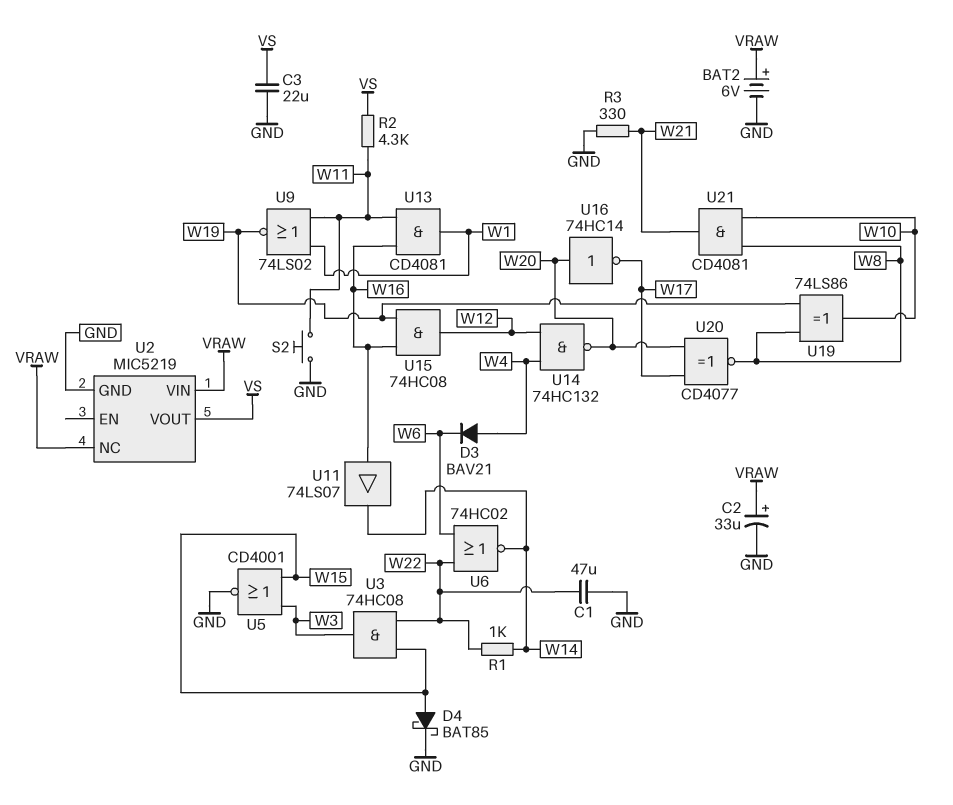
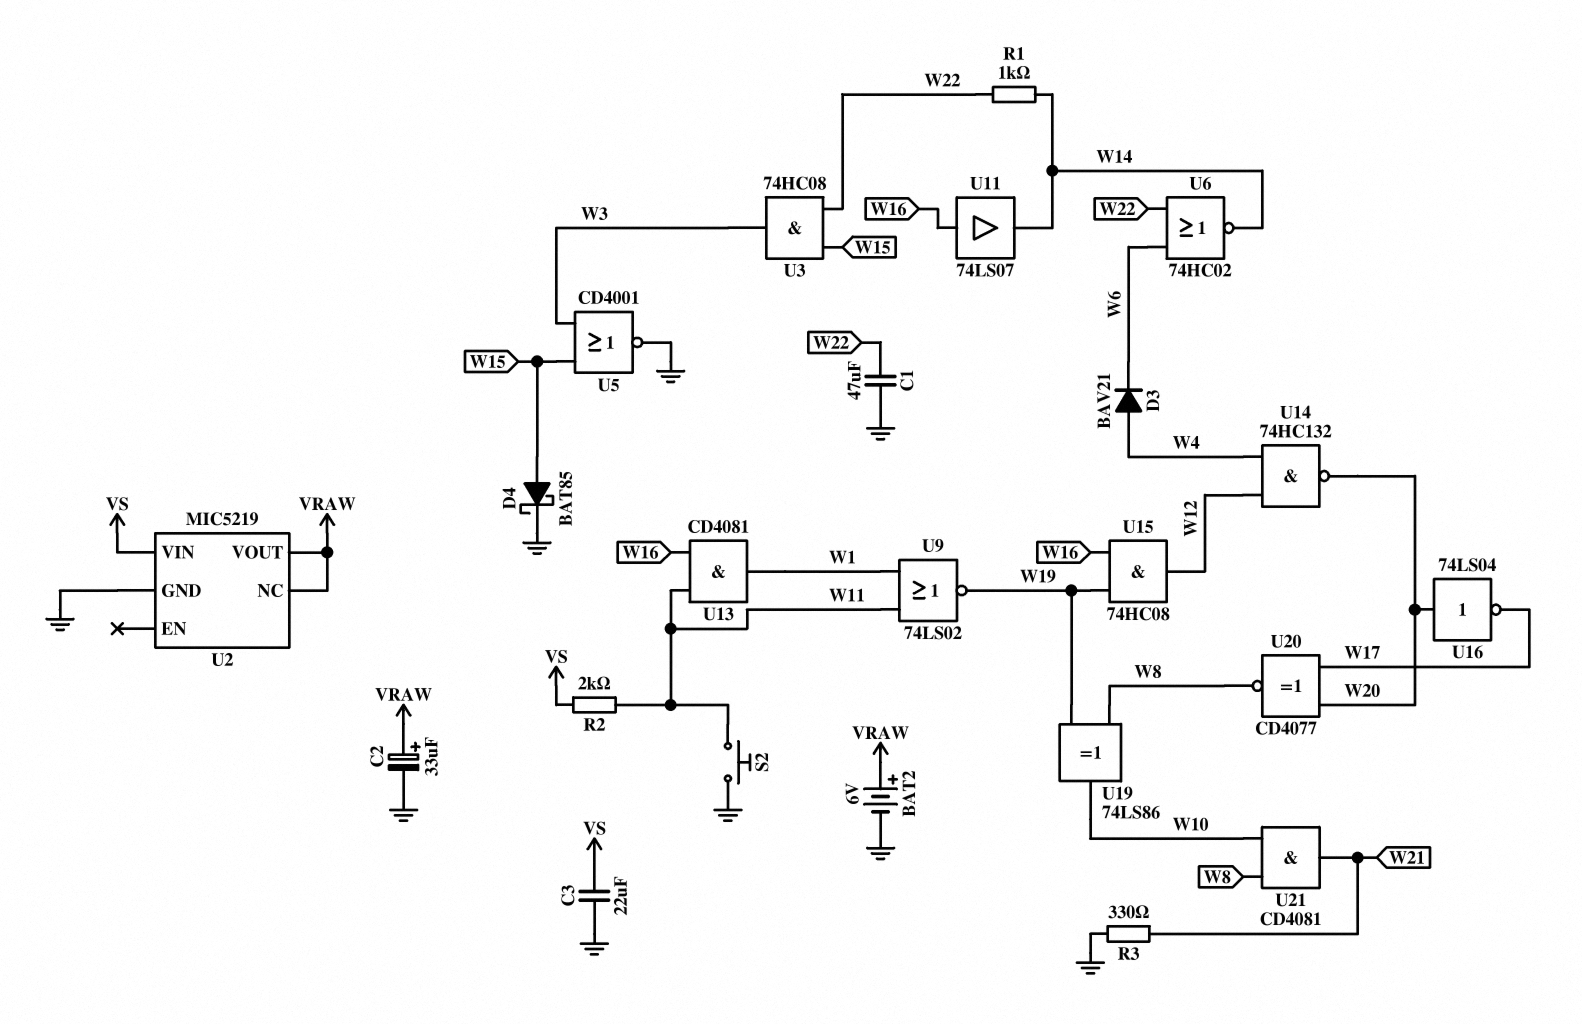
R2: 4.3k (VS, W11) -> 2k (VS, W11)
U2 pin VIN: VRAW -> VS
U2 pin VOUT: VS -> VRAW
U16: NOT 74HC14 (in W20, out W17) -> NOT 74LS04 (in W20, out W17)

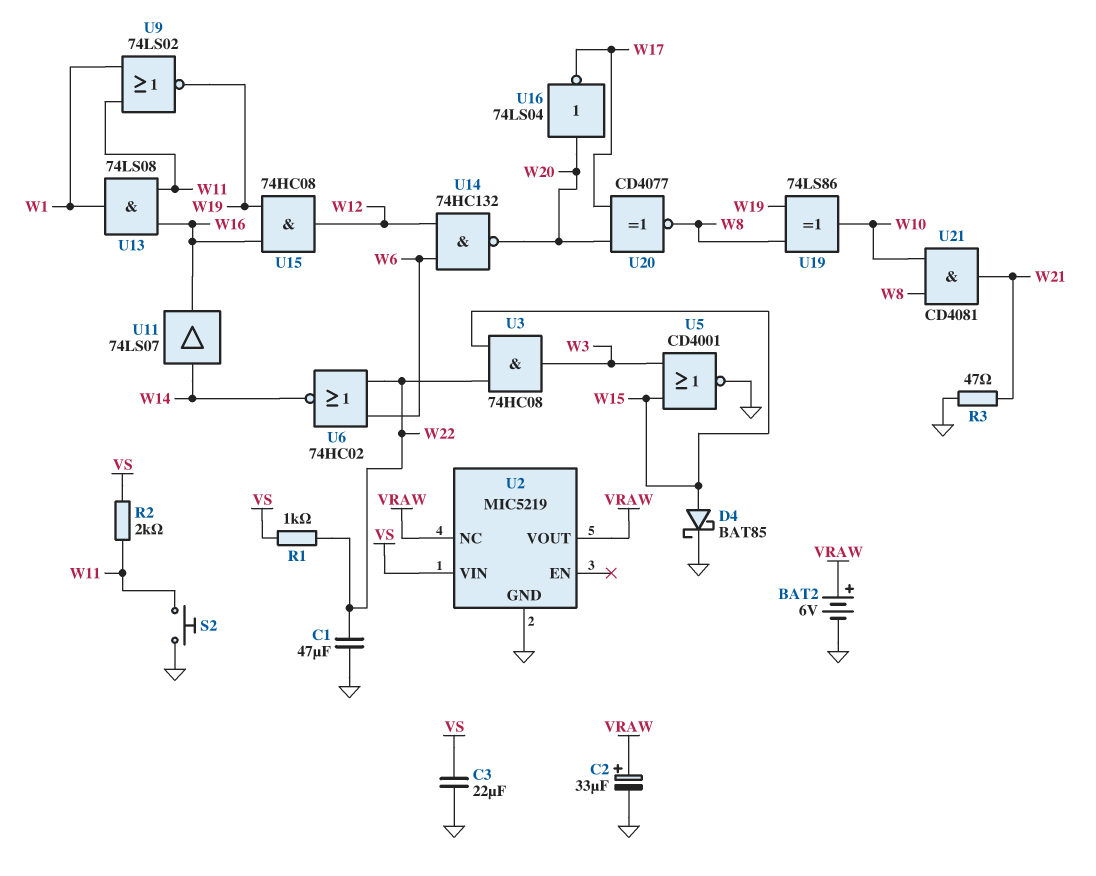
D3: diode BAV21 (A W4, K W6) -> none
R1: 1k (W14, W22) -> 1k (VS, W22)
R3: 330 (GND, W21) -> 47 (GND, W21)
U11: buffer 74LS07 (in W16, out W14) -> buffer 74LS07 (in W14, out W16)
U13: AND CD4081 (in W11, in W16, out W1) -> AND 74LS08 (in W11, in W16, out W1)
U14: NAND 74HC132 (in W4, in W12, out W20) -> NAND 74HC132 (in W6, in W12, out W20)

